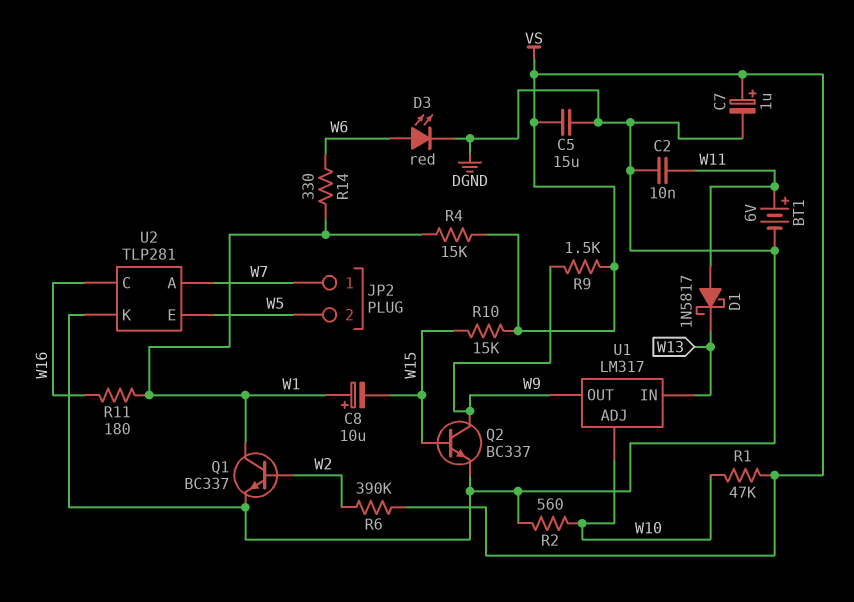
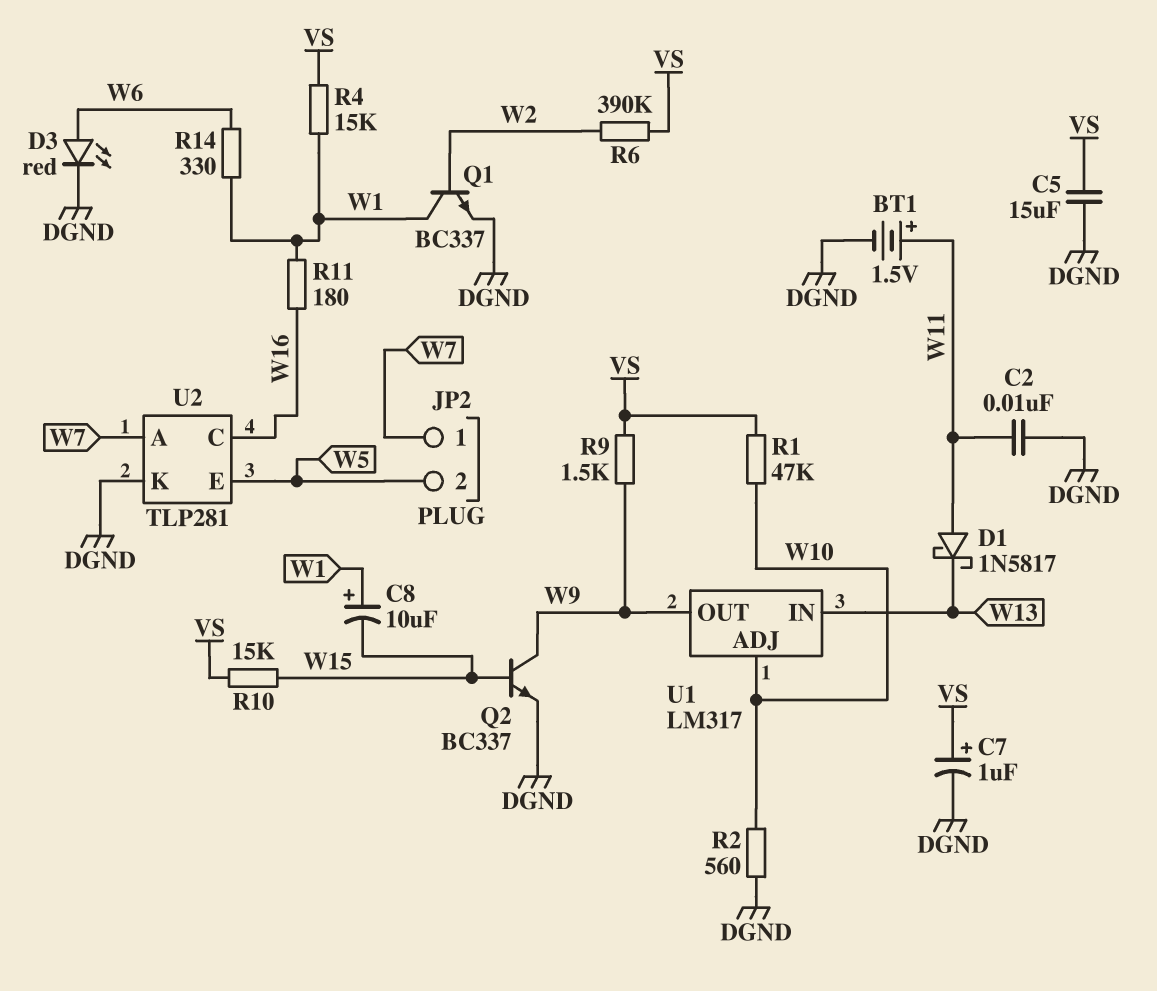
BT1: 6V (plus W11, minus DGND) -> 1.5V (plus W11, minus DGND)

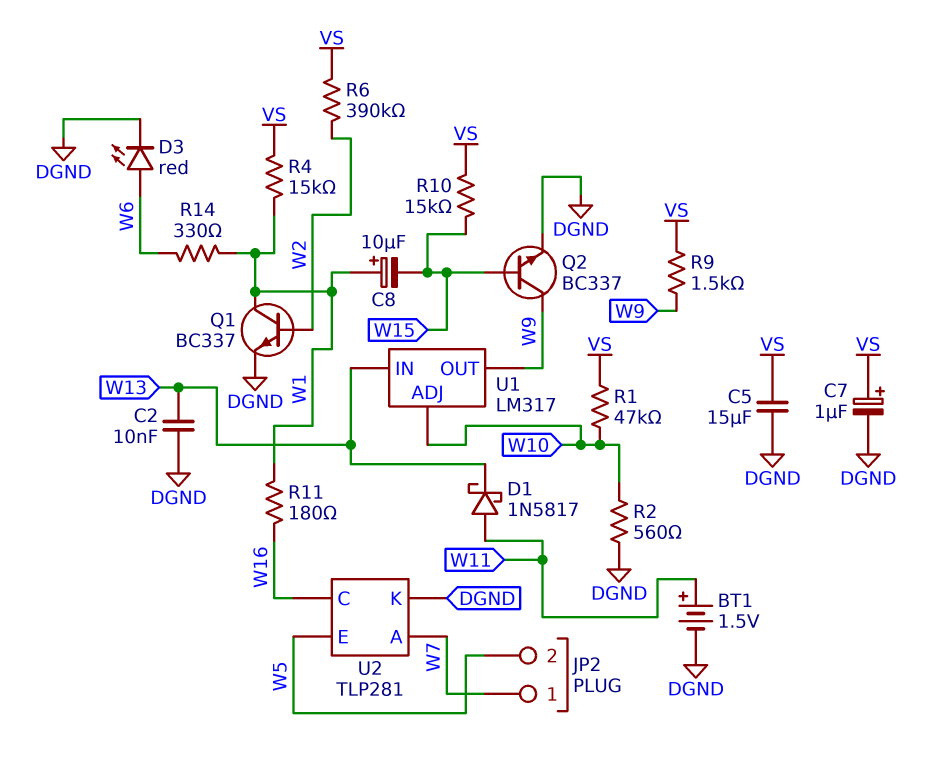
C2: 10nF (DGND, W11) -> 10nF (DGND, W13)

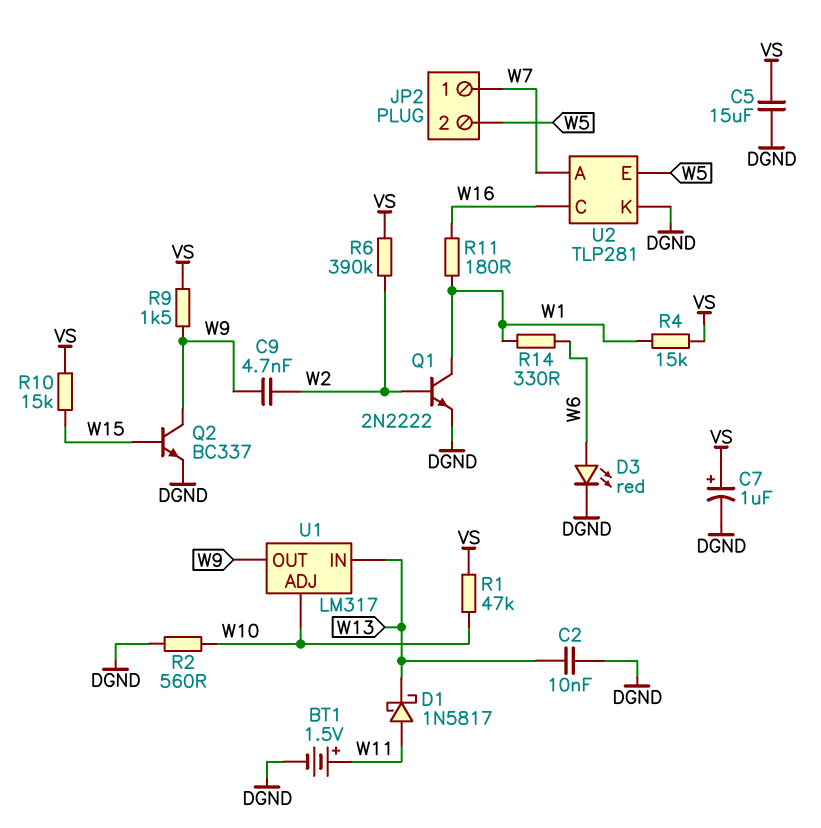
C8: 10uF (plus W1, minus W15) -> none
C9: none -> 4.7nF (W2, W9)
Q1: NPN BC337 (B W2, C W1, E DGND) -> NPN 2N2222 (B W2, C W1, E DGND)

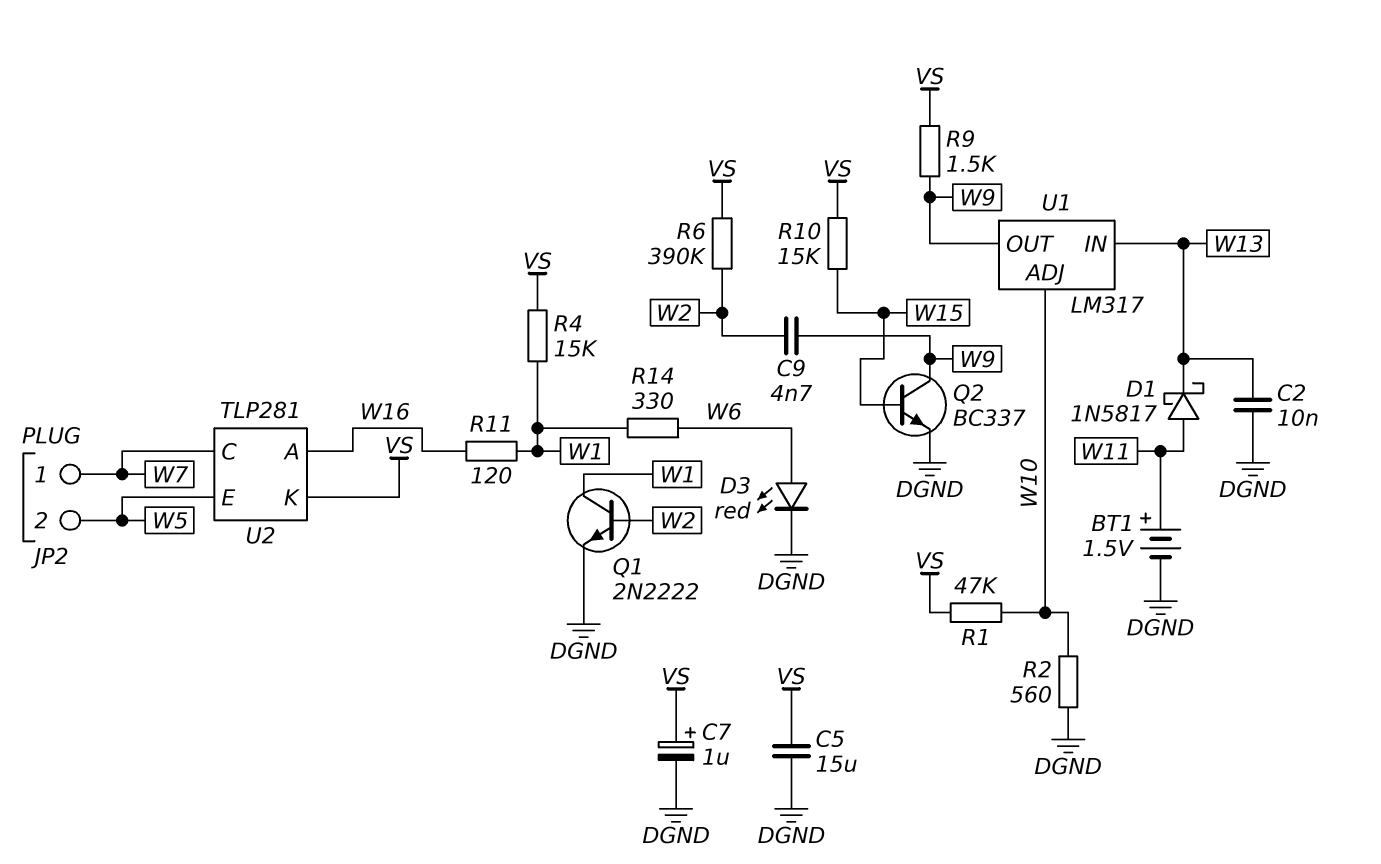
R11: 180 (W1, W16) -> 120 (W1, W16)
U2 pin A: W7 -> W16
U2 pin C: W16 -> W7
U2 pin K: DGND -> VS

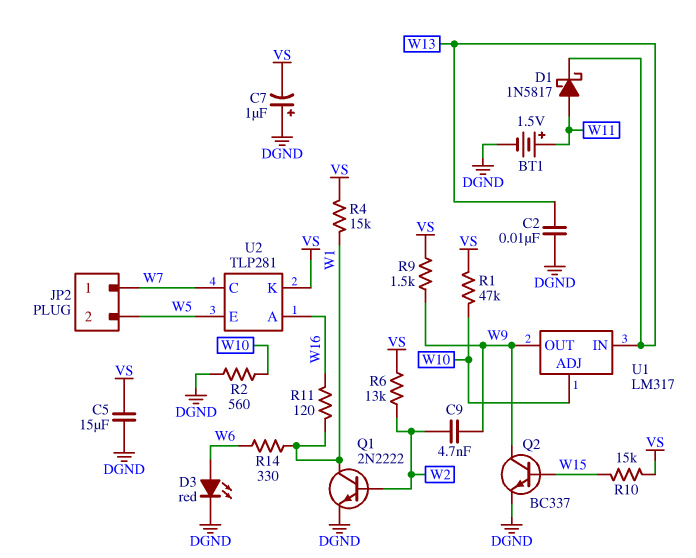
C7: 1uF (plus VS, minus DGND) -> 1uF (plus DGND, minus VS)
R6: 390k (VS, W2) -> 13k (VS, W2)

